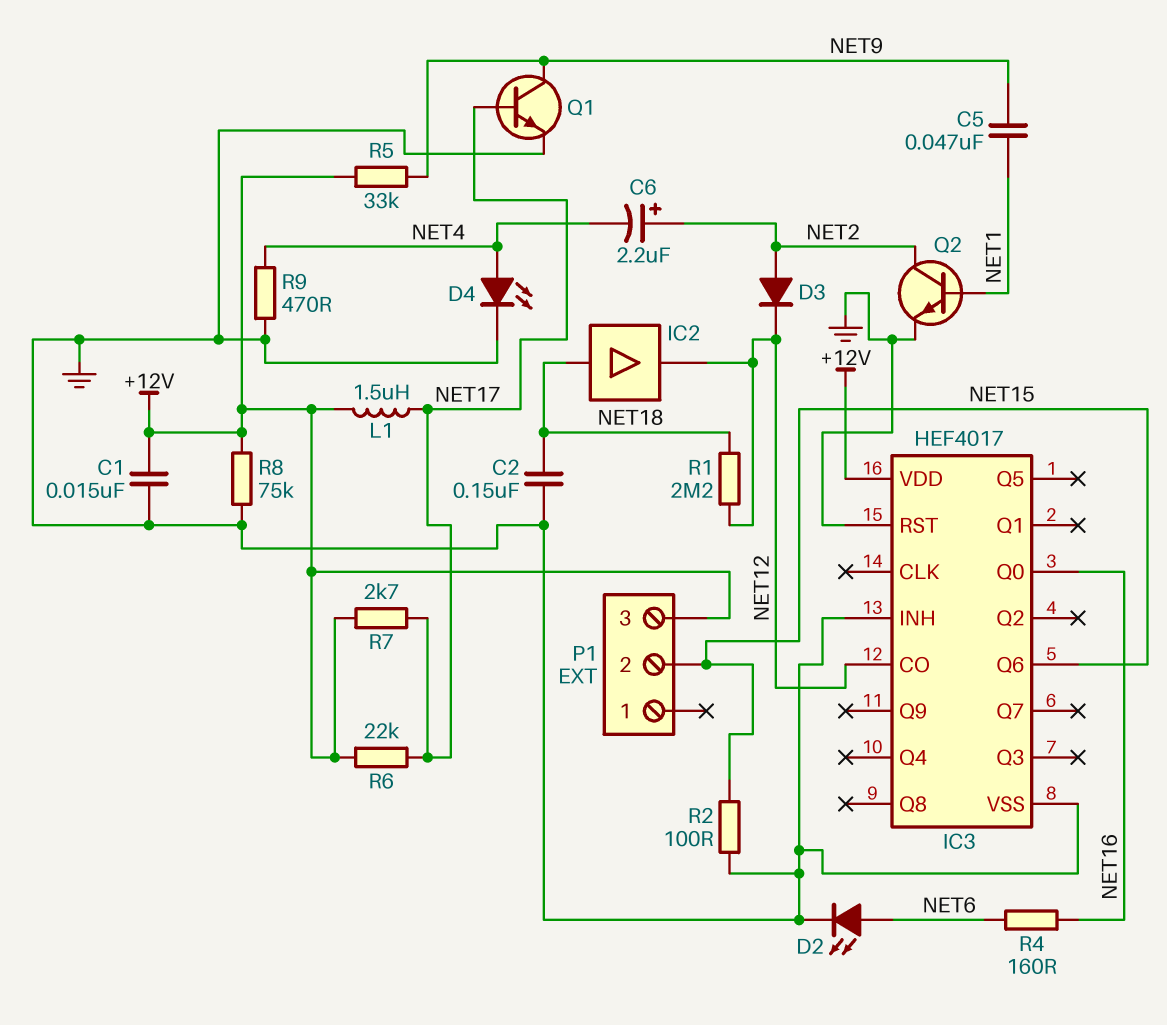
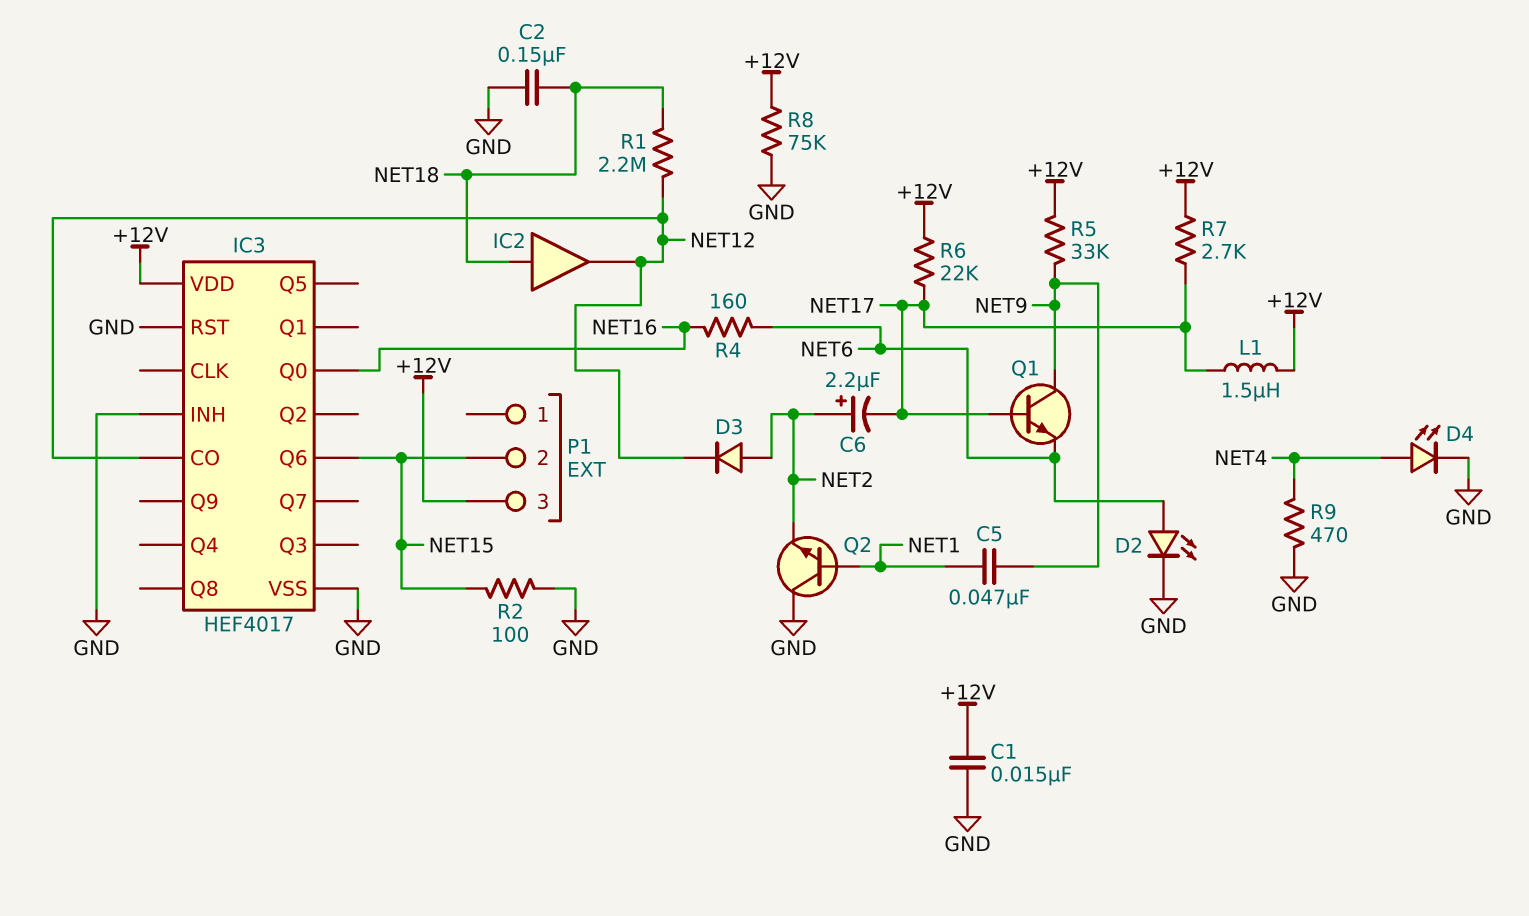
C6: 2.2uF (plus NET2, minus NET4) -> 2.2uF (plus NET2, minus NET17)
Q1: NPN (B NET17, C NET9, E GND) -> NPN (B NET17, C NET9, E NET6)
Q2: NPN (B NET1, C NET2, E GND) -> NPN (B NET1, C GND, E NET2)

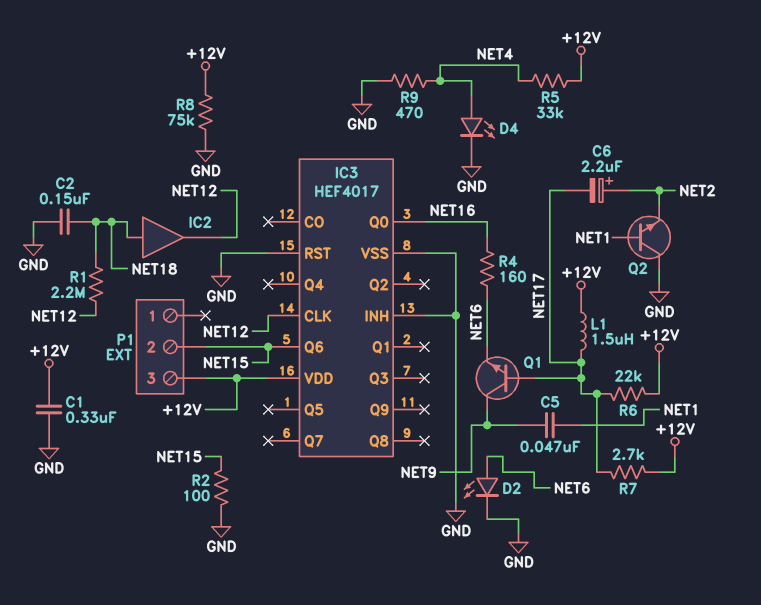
C1: 15nF (+12V, GND) -> 330nF (+12V, GND)
D3: diode (A NET2, K NET12) -> none
IC3 pin CLK: none -> NET12
IC3 pin CO: NET12 -> none
R5: 33k (+12V, NET9) -> 33k (+12V, NET4)

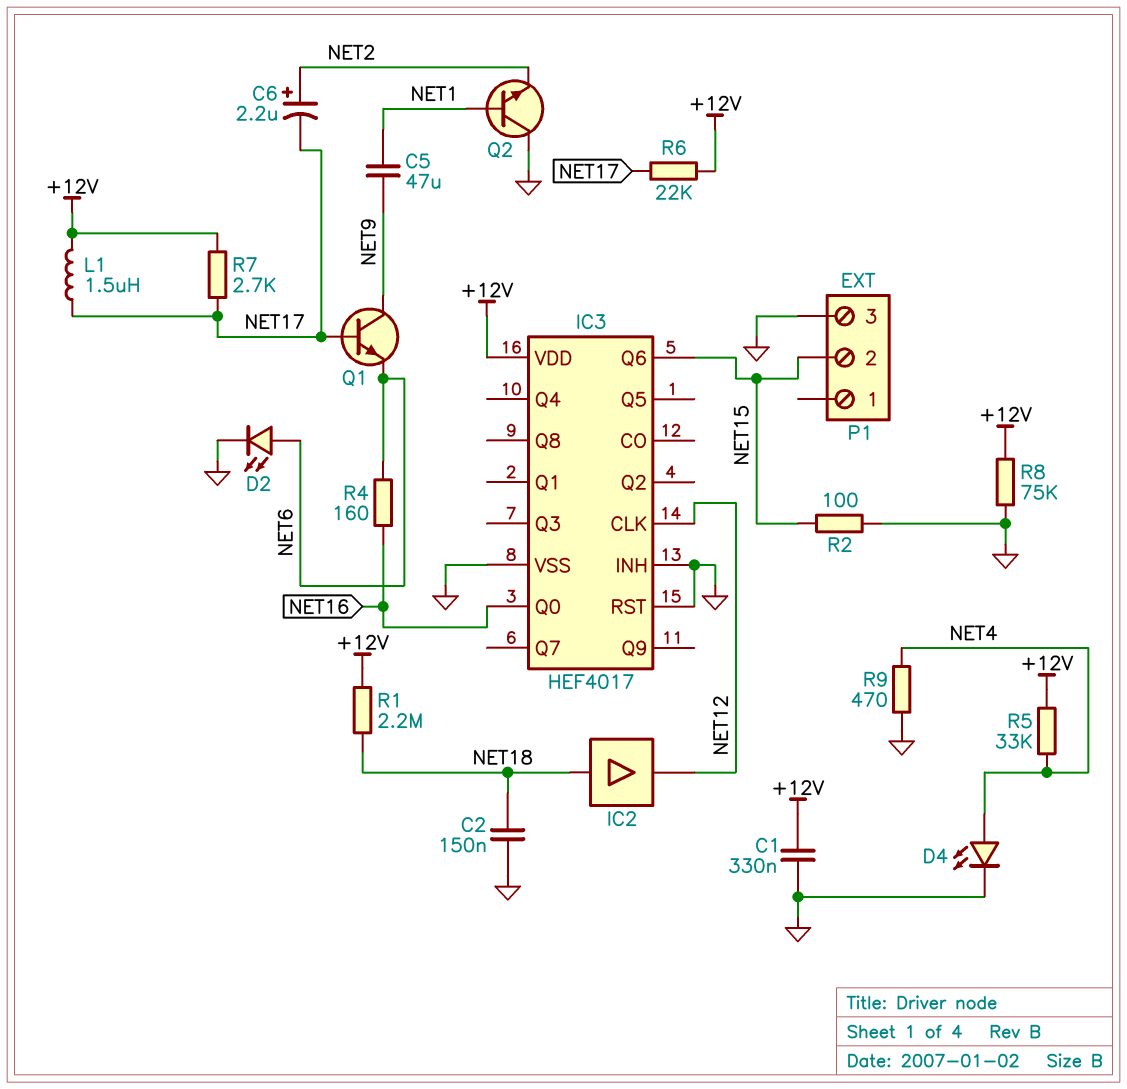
C5: 47nF (NET1, NET9) -> 47uF (NET1, NET9)
P1 pin 3: +12V -> GND
R1: 2.2M (NET12, NET18) -> 2.2M (+12V, NET18)

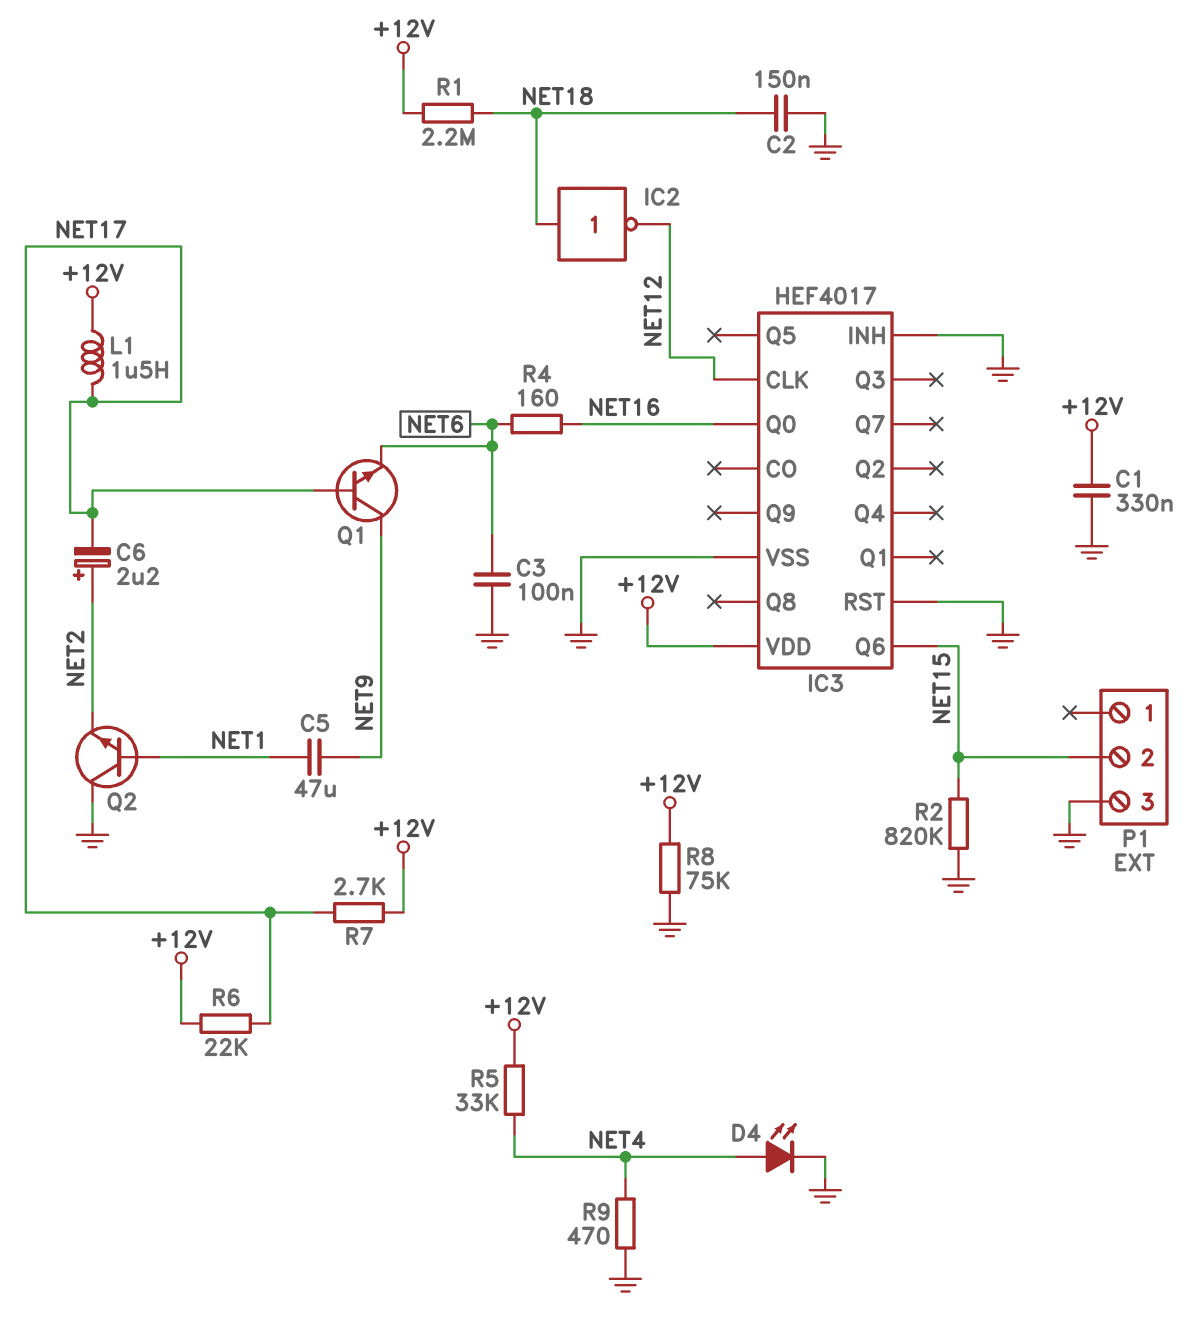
C3: none -> 100nF (GND, NET6)
D2: LED (A NET6, K GND) -> none
IC2: buffer (in NET18, out NET12) -> NOT (in NET18, out NET12)
R2: 100 (GND, NET15) -> 820k (GND, NET15)

